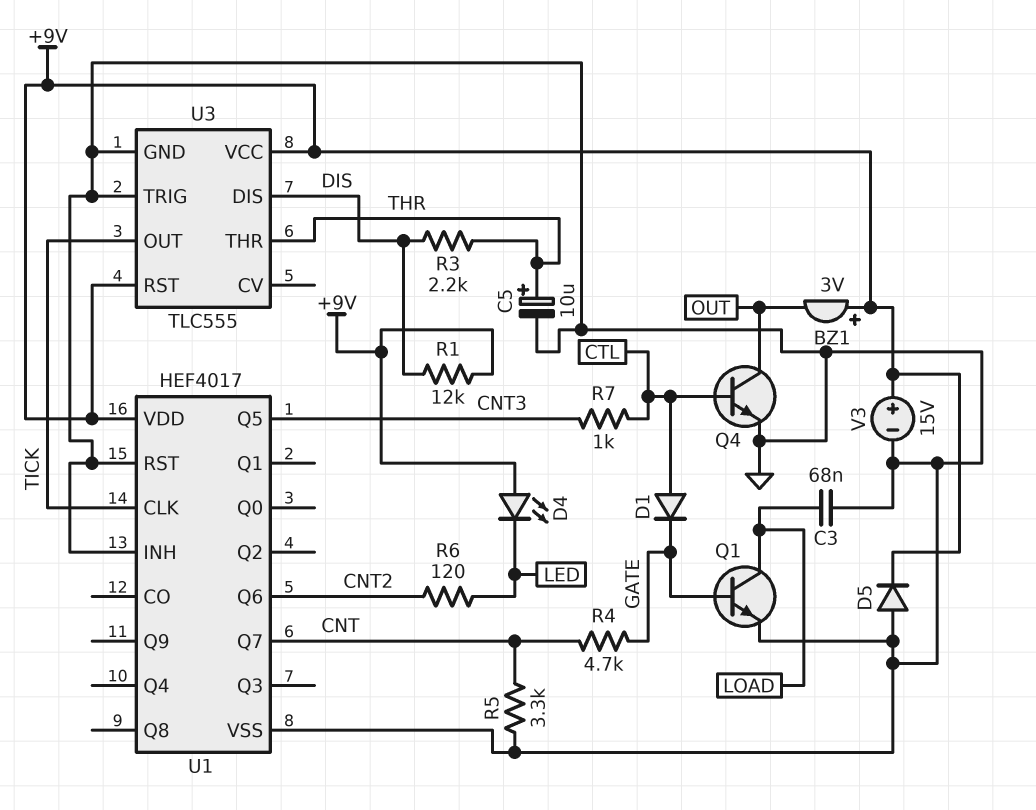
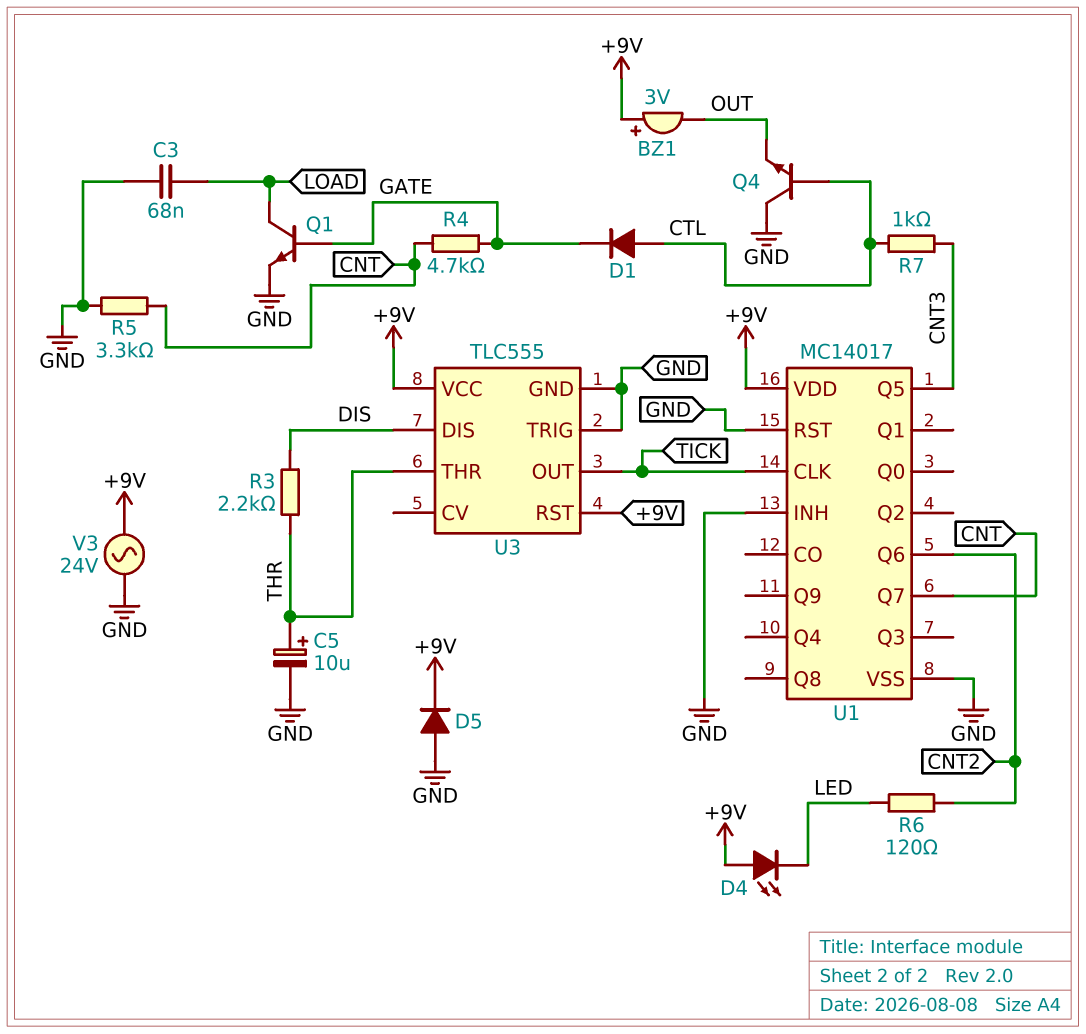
Q4: NPN (B CTL, C OUT, E GND) -> NPN (B CTL, C GND, E OUT)
R1: 12k (+9V, DIS) -> none
U1: HEF4017 -> MC14017
V3: 15V (plus +9V, minus GND) -> AC 24V (+9V, GND)

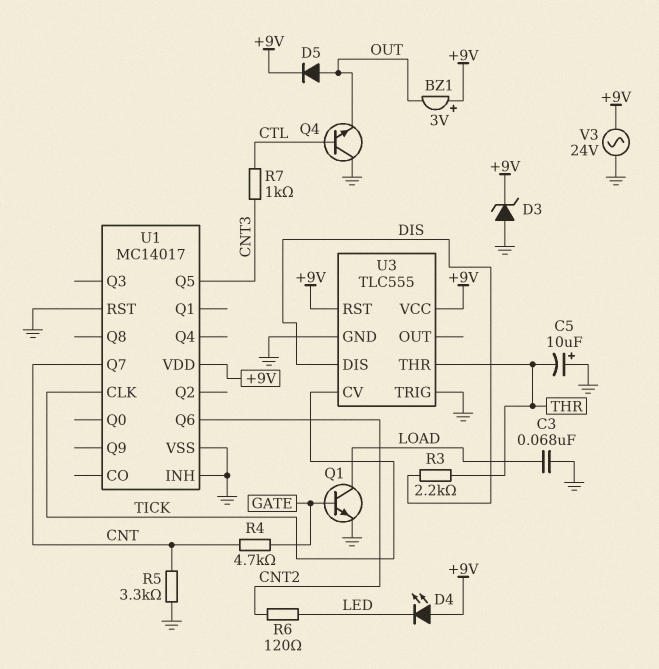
C5: 10uF (plus THR, minus GND) -> 10uF (plus GND, minus THR)
D1: diode (A CTL, K GATE) -> none
D3: none -> zener (A GND, K +9V)
D5: diode (A GND, K +9V) -> diode (A OUT, K +9V)
U3 pin CV: none -> TICK
U3 pin OUT: TICK -> none

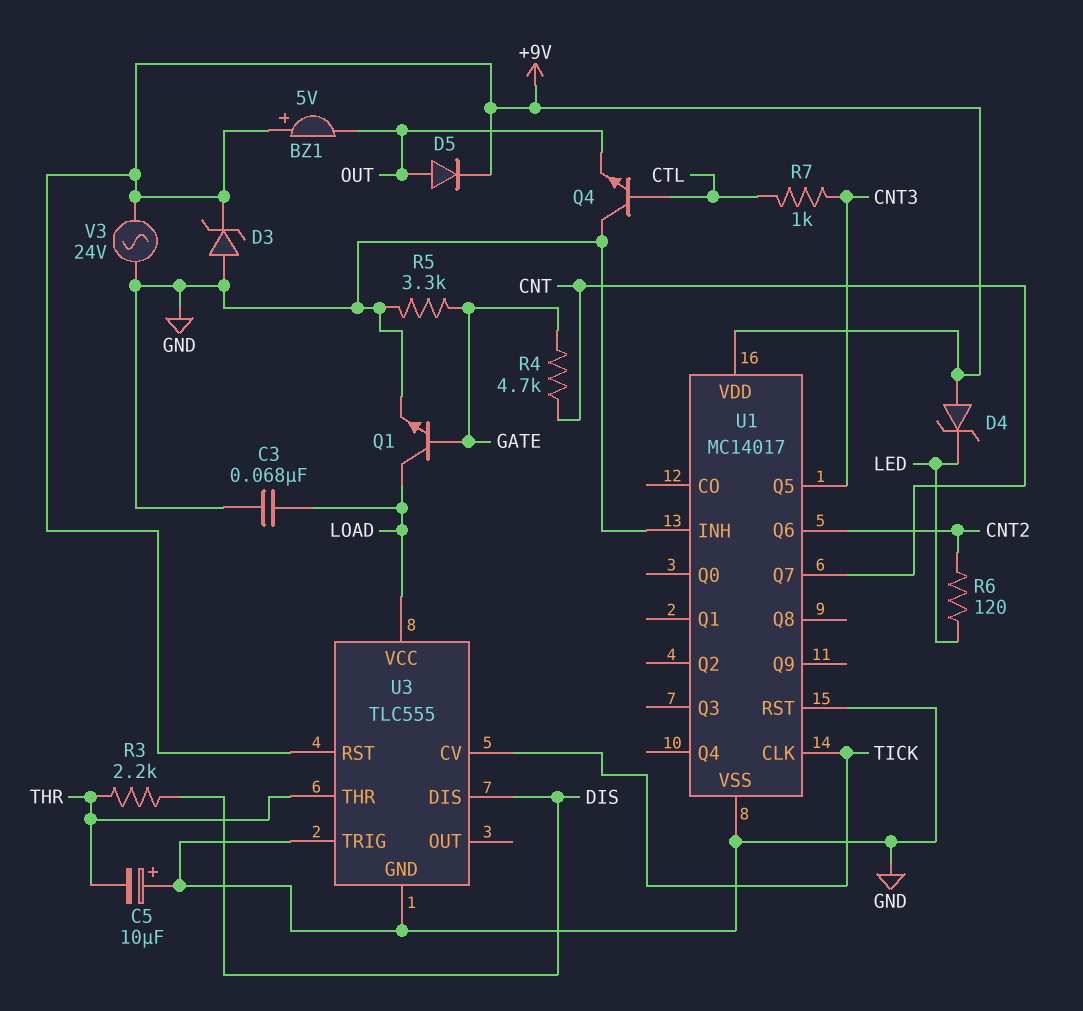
BZ1: buzzer 3V (plus +9V, minus OUT) -> buzzer 5V (plus +9V, minus OUT)
D4: LED (A +9V, K LED) -> zener (A +9V, K LED)
R5: 3.3k (CNT, GND) -> 3.3k (GATE, GND)
U3 pin VCC: +9V -> LOAD

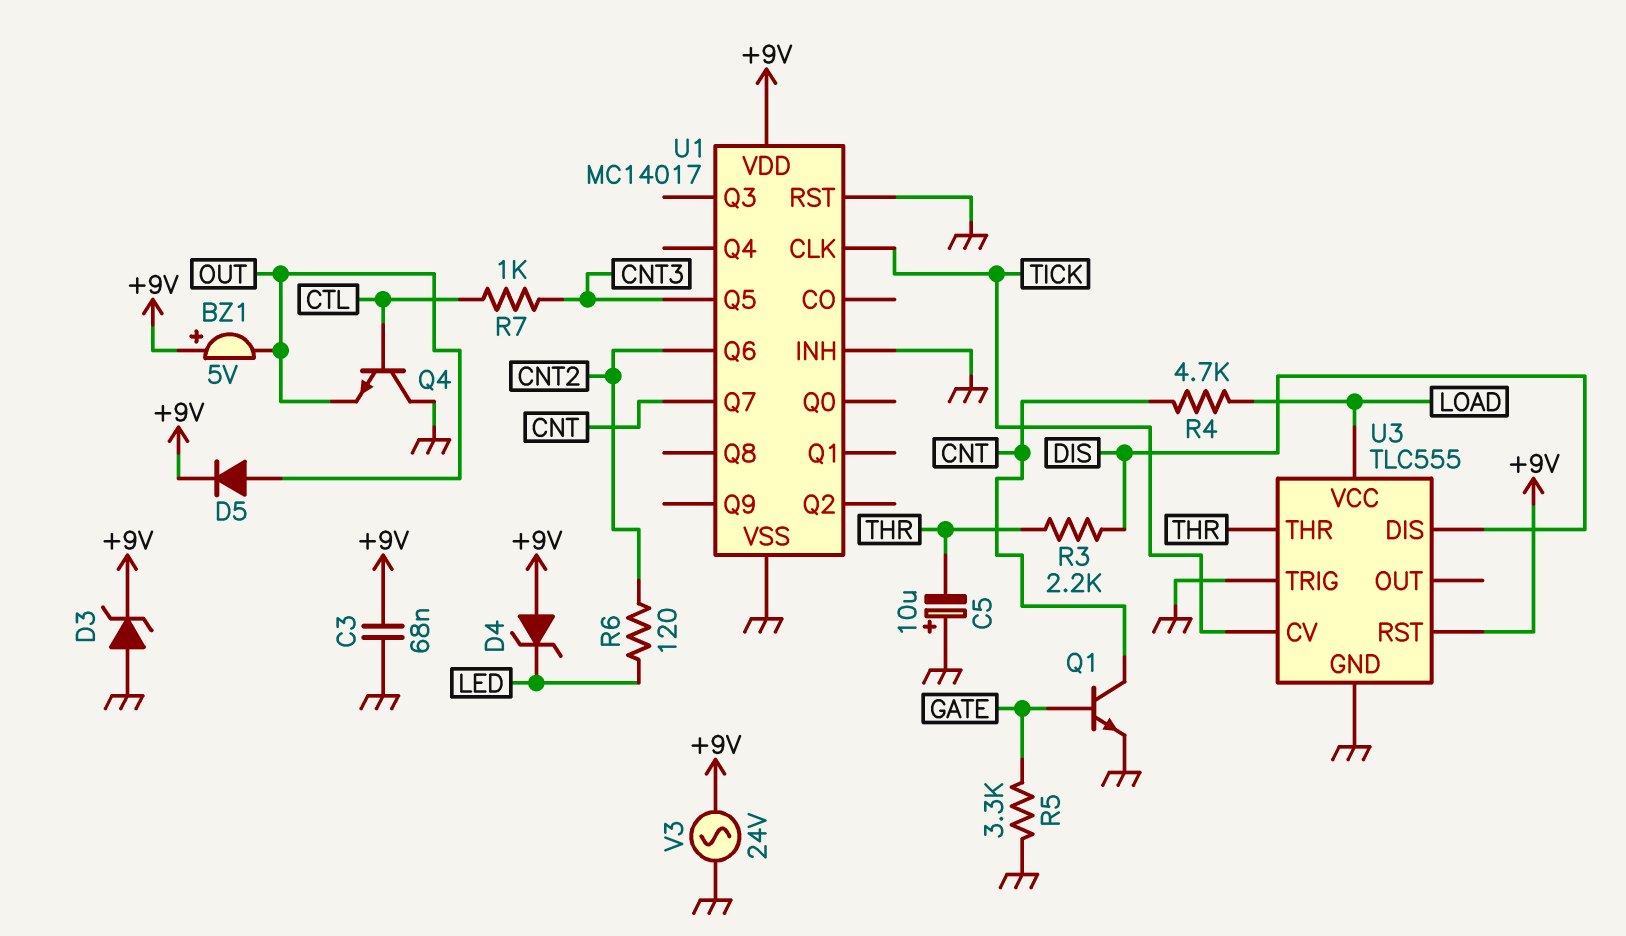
C3: 68nF (GND, LOAD) -> 68nF (+9V, GND)
Q1: NPN (B GATE, C LOAD, E GND) -> NPN (B GATE, C CNT, E GND)
R4: 4.7k (CNT, GATE) -> 4.7k (CNT, LOAD)

